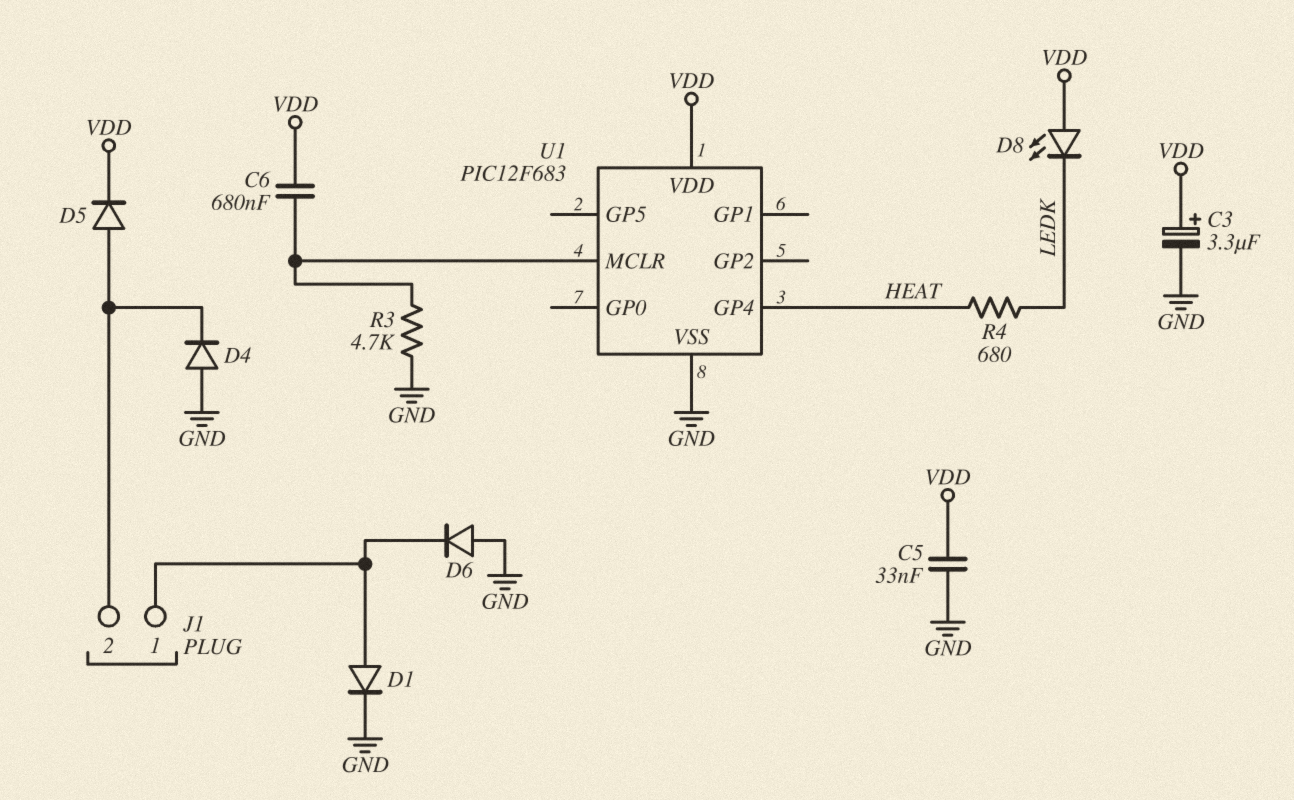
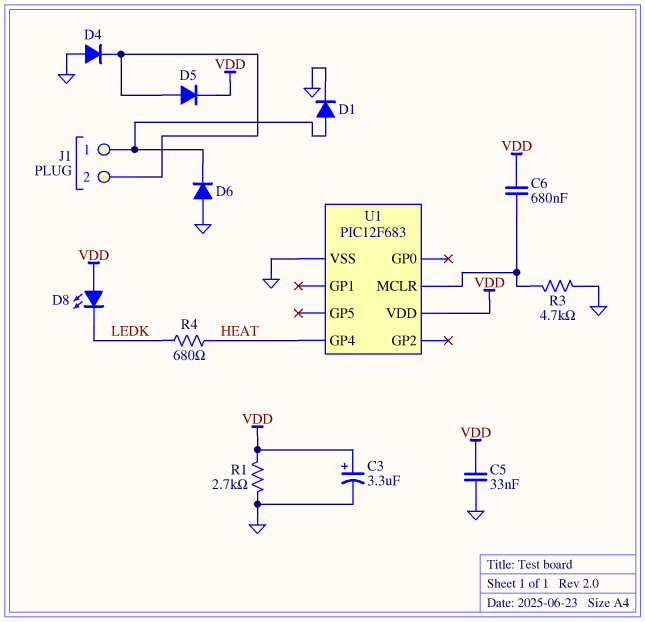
R1: none -> 2.7k (GND, VDD)

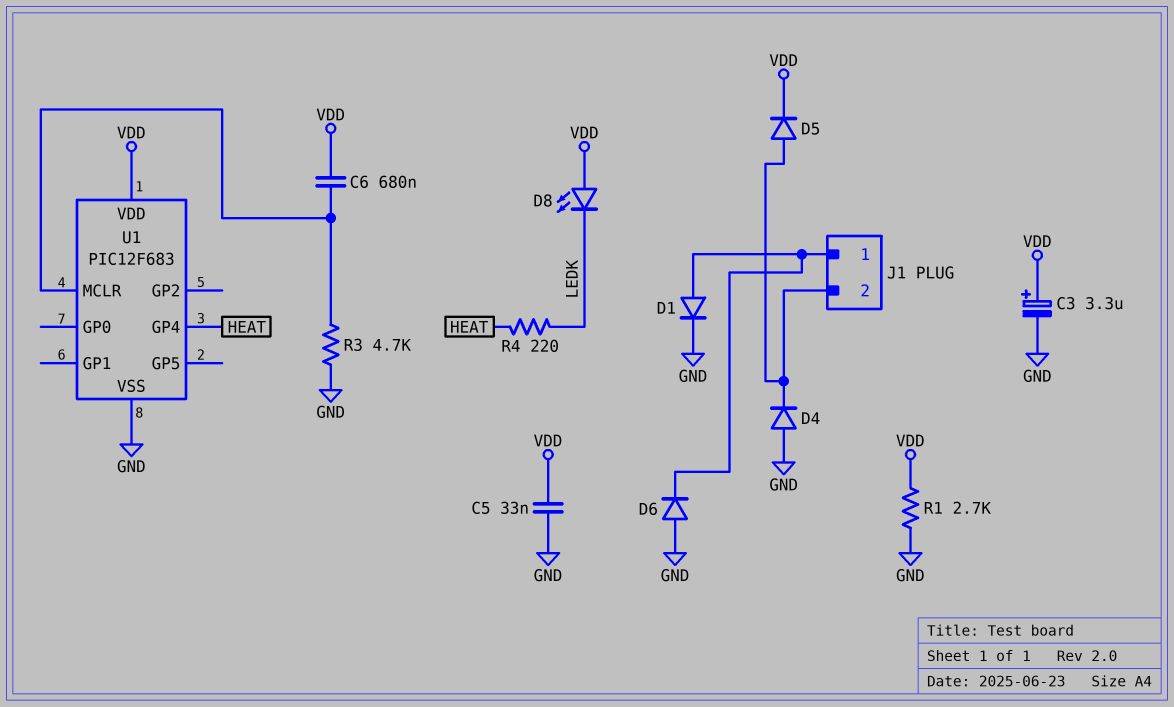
R4: 680 (HEAT, LEDK) -> 220 (HEAT, LEDK)

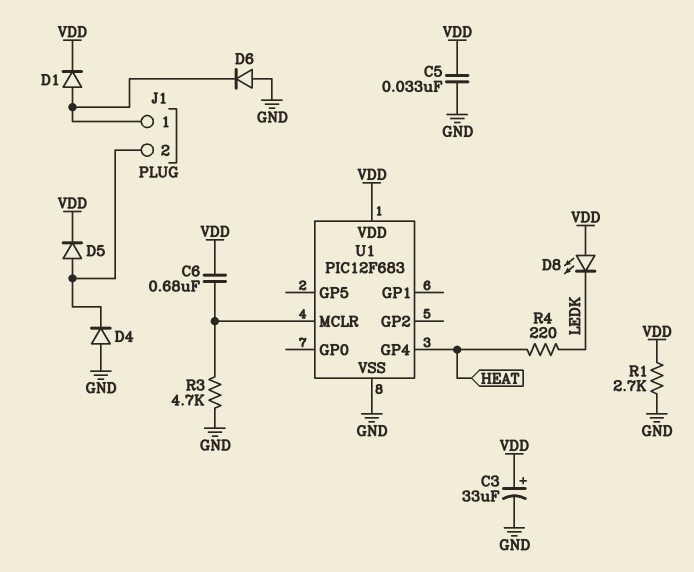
C3: 3.3uF (plus VDD, minus GND) -> 33uF (plus VDD, minus GND)
D1: diode (A J1/1, K GND) -> diode (A J1/1, K VDD)

